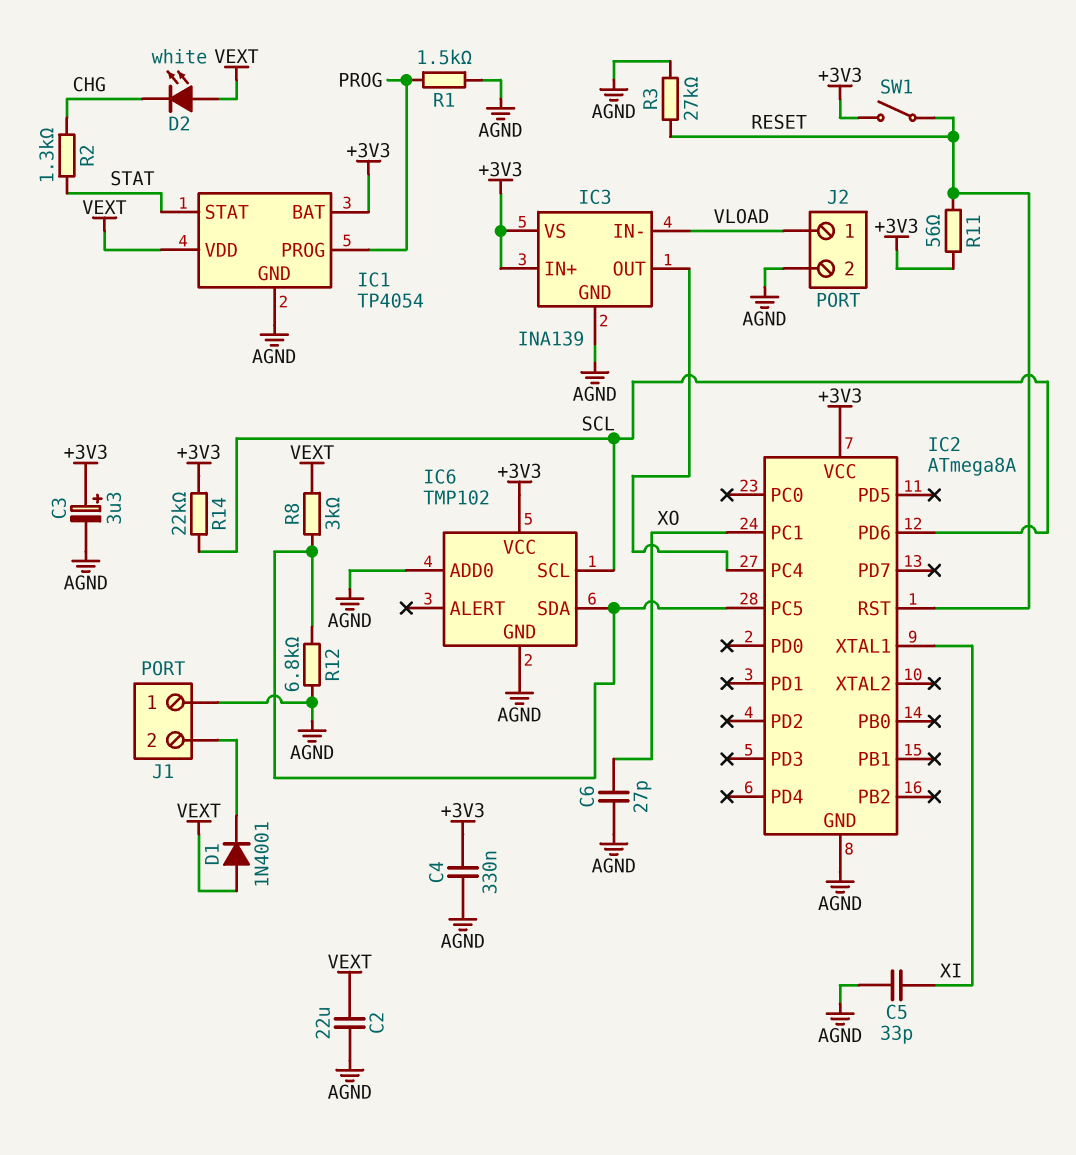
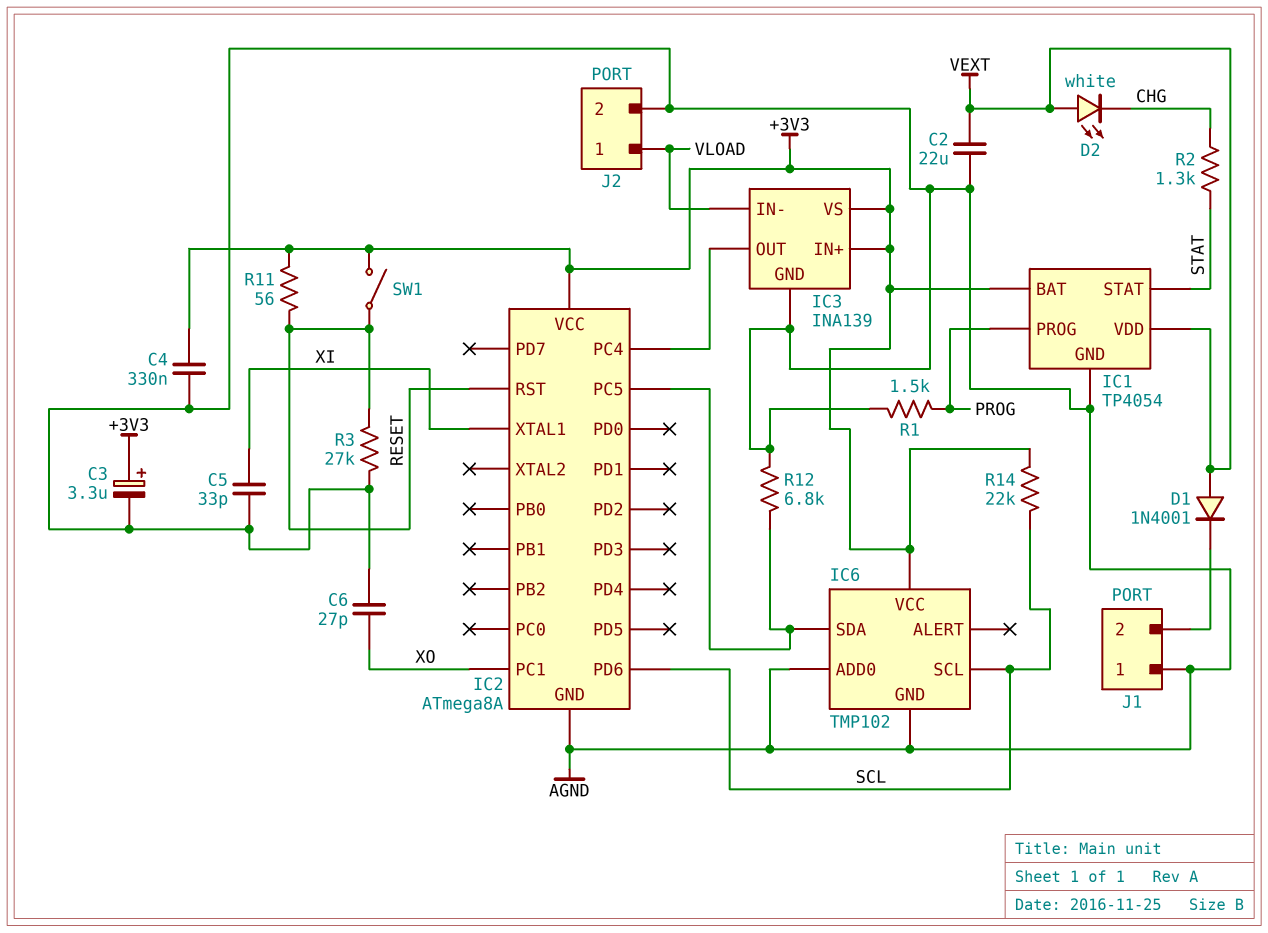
R8: 3k (IC2/PC5, VEXT) -> none

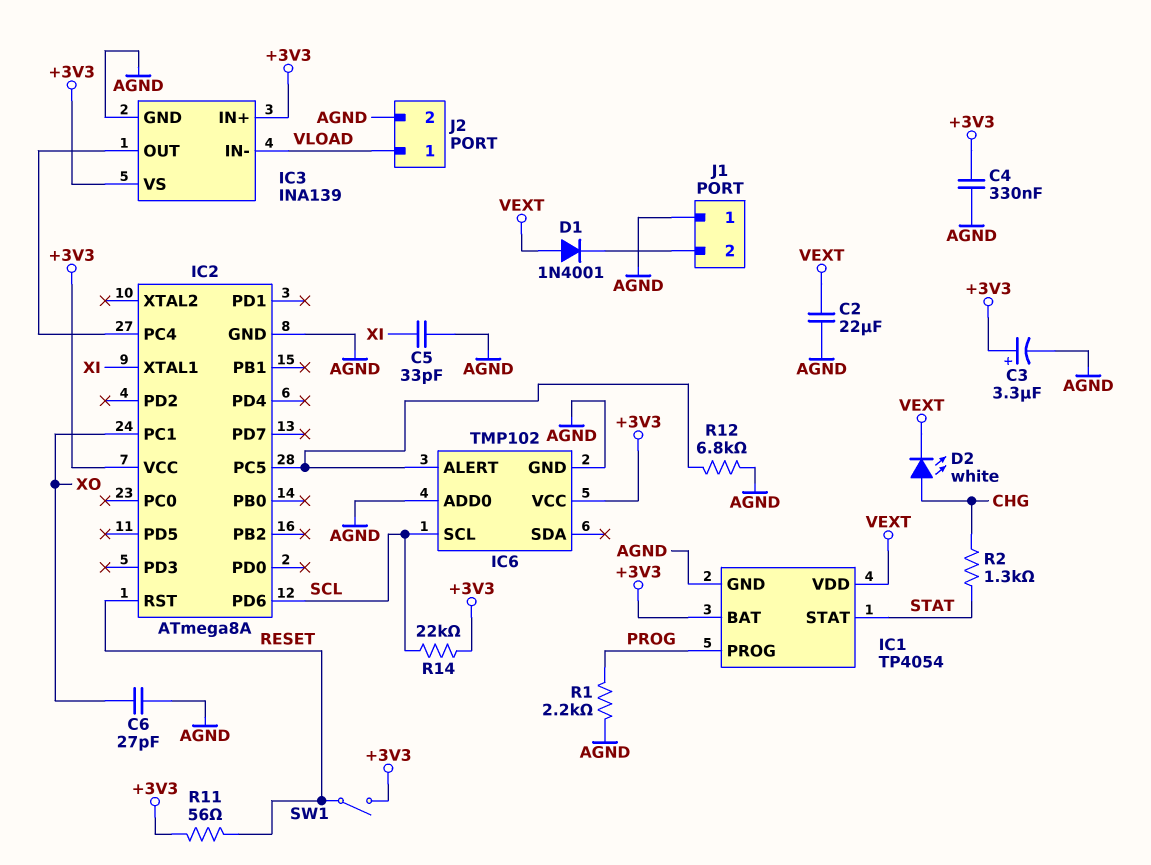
D2: LED white (A VEXT, K CHG) -> LED white (A CHG, K VEXT)
IC6 pin ALERT: none -> IC2/PC5
IC6 pin SDA: IC2/PC5 -> none
R1: 1.5k (AGND, PROG) -> 2.2k (AGND, PROG)
R3: 27k (AGND, RESET) -> none

